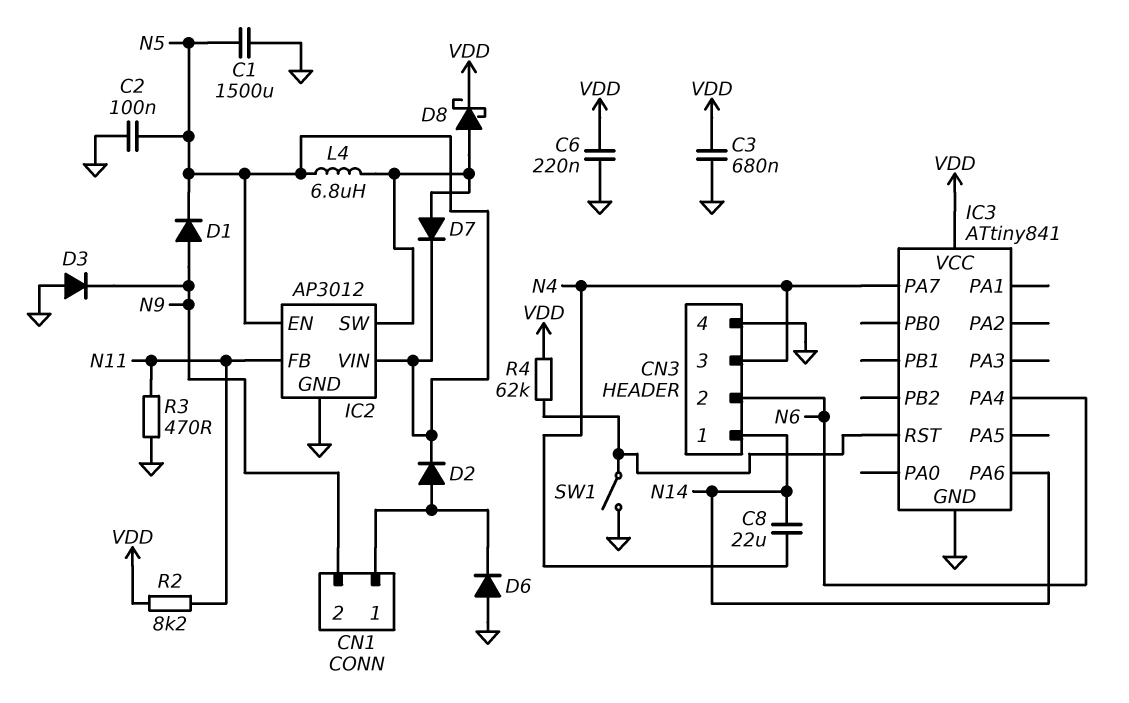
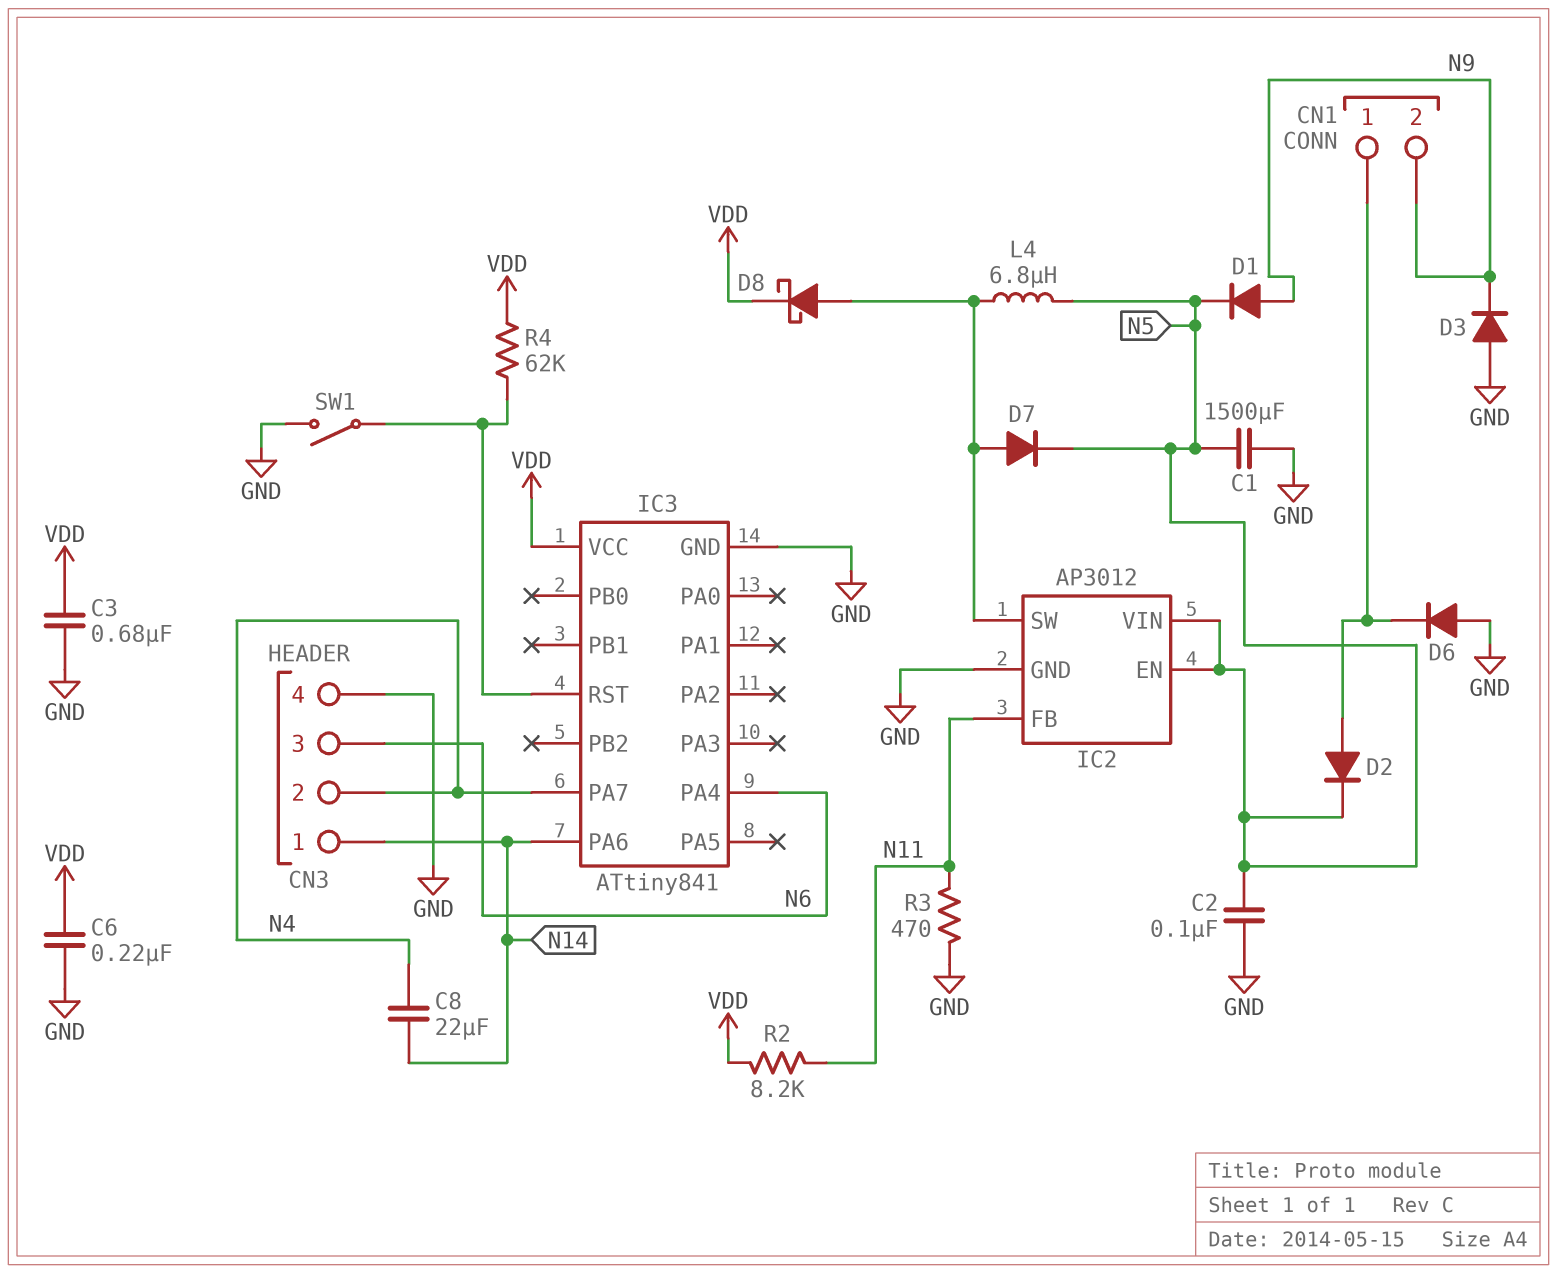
CN3 pin 2: N6 -> N4
CN3 pin 3: N4 -> N6

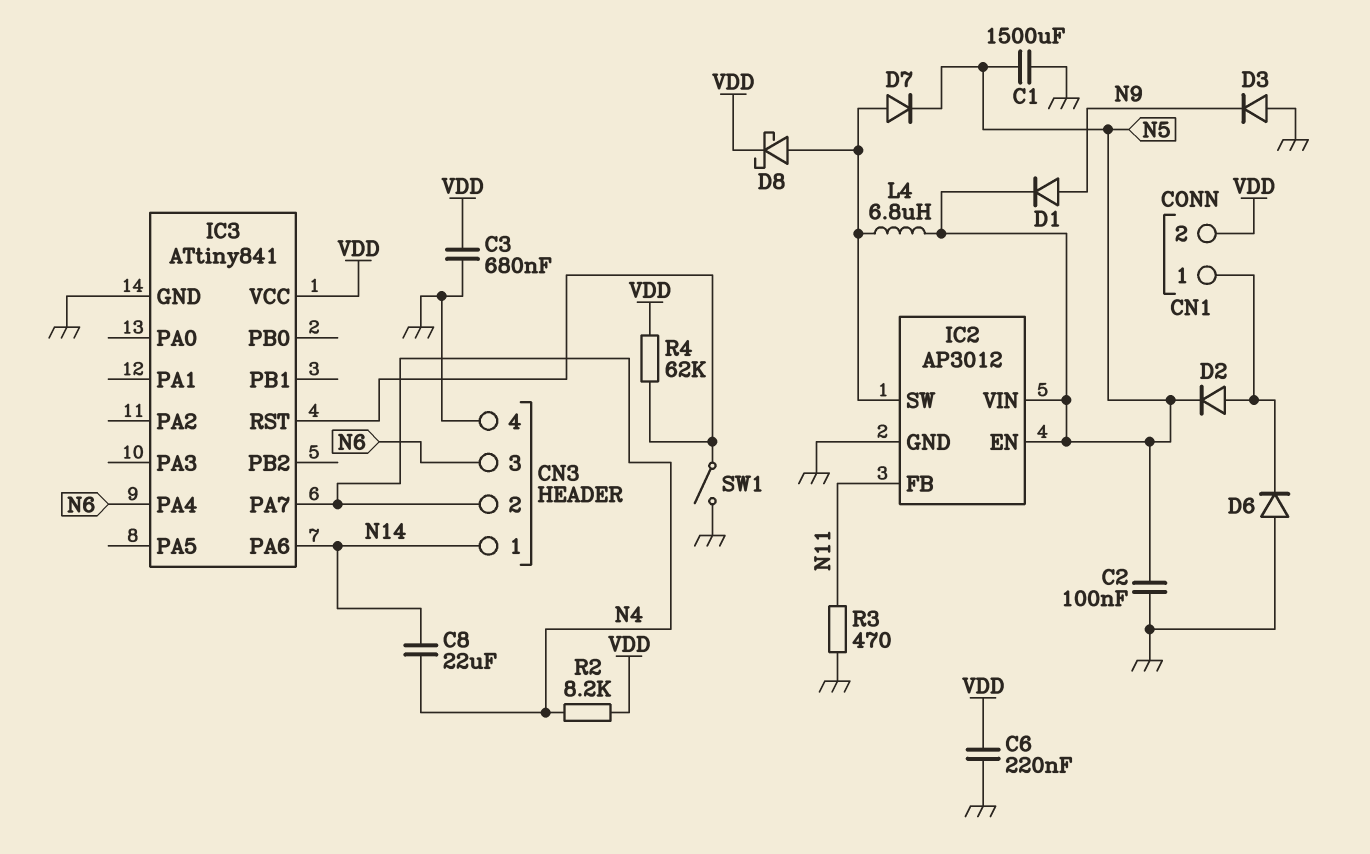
CN1 pin 2: N9 -> VDD
R2: 8.2k (N11, VDD) -> 8.2k (N4, VDD)

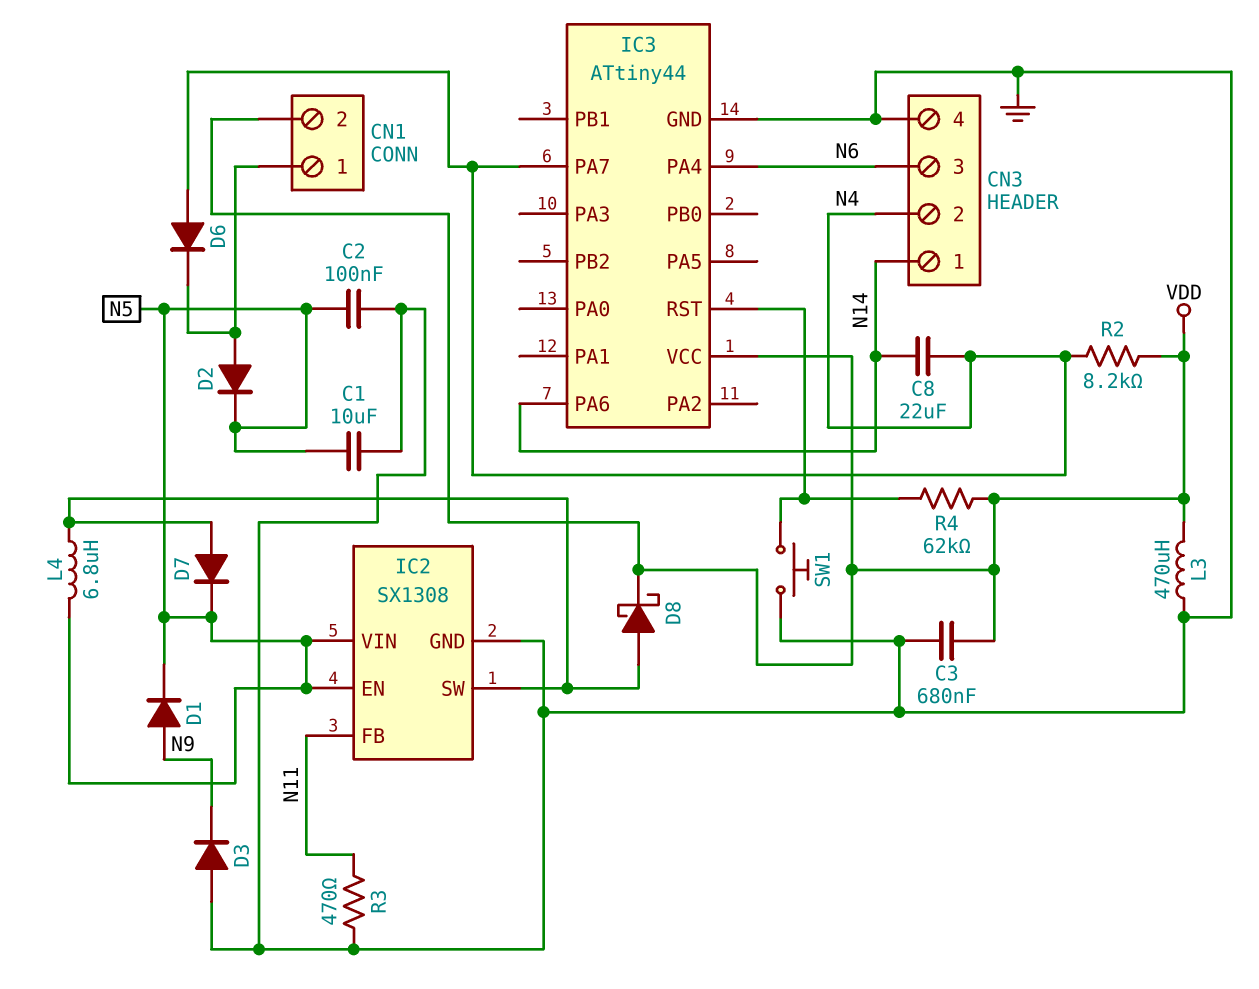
C1: 1500uF (GND, N5) -> 10uF (GND, N5)
C6: 220nF (GND, VDD) -> none
D6: diode (A GND, K CN1/1) -> diode (A N4, K CN1/1)
IC2: AP3012 -> SX1308
IC3: ATtiny841 -> ATtiny44
L3: none -> 470uH (GND, VDD)
SW1: switch (GND, IC3/RST) -> button (GND, IC3/RST)

